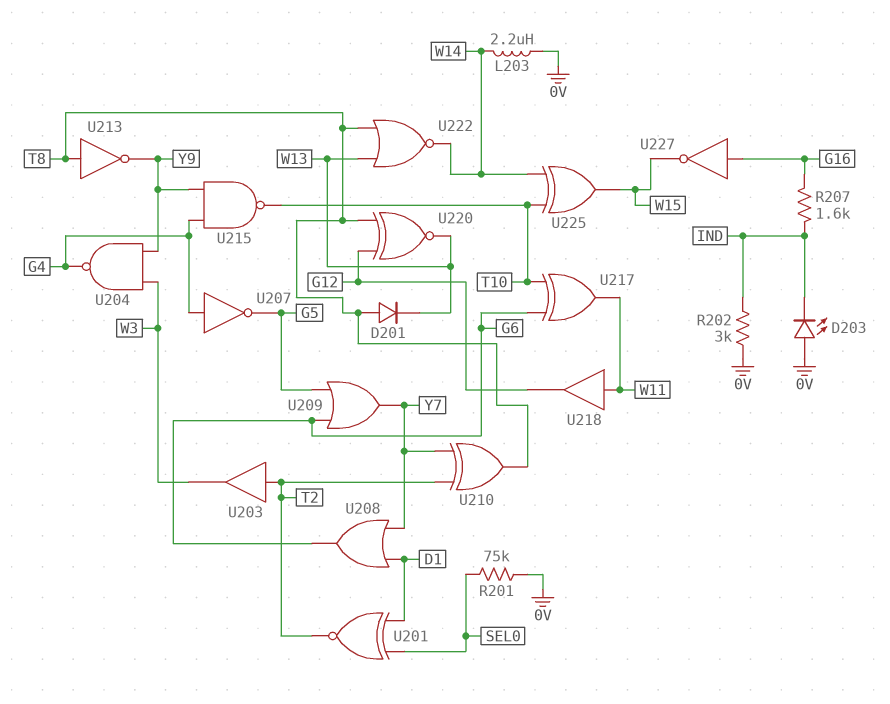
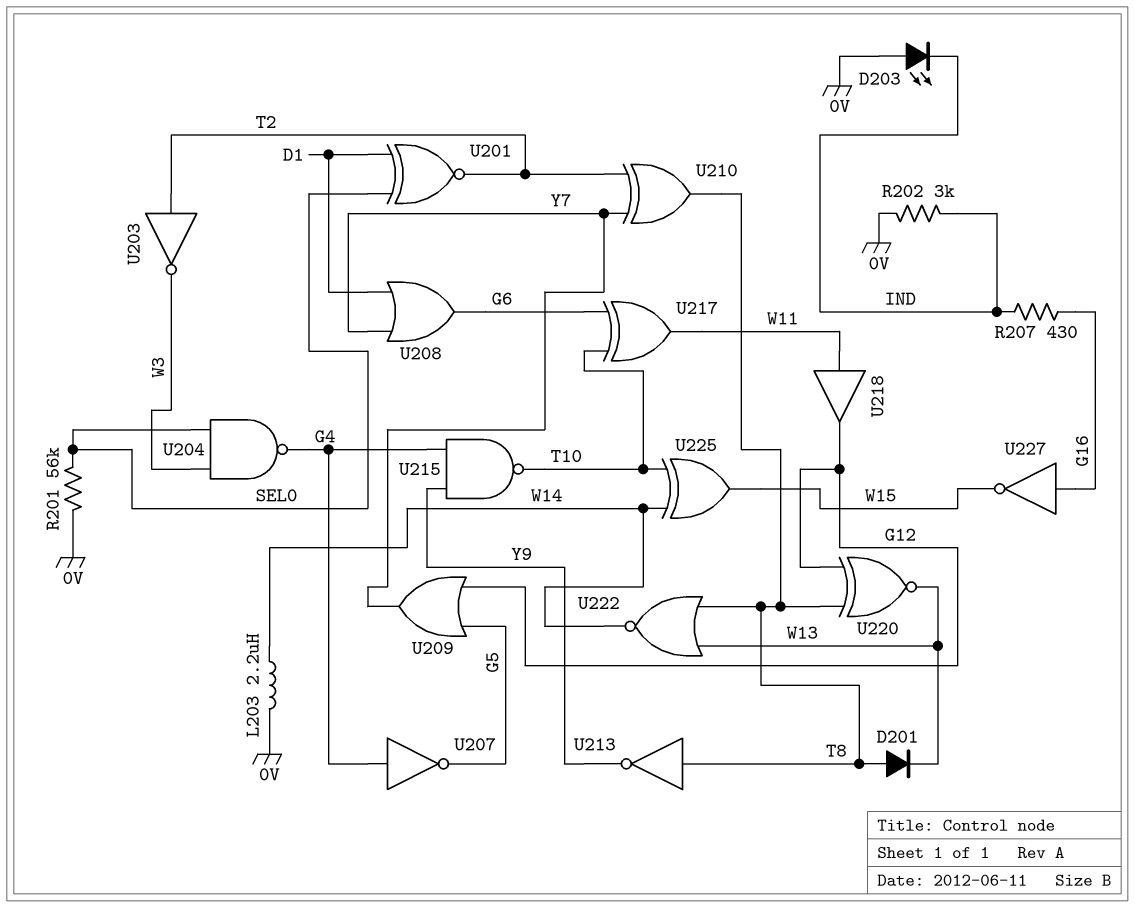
R201: 75k (0V, SEL0) -> 56k (0V, SEL0)
R207: 1.6k (G16, IND) -> 430 (G16, IND)
U203: buffer (in T2, out W3) -> NOT (in T2, out W3)
U204: NAND (in W3, in Y9, out G4) -> NAND (in SEL0, in W3, out G4)
U209: OR (in G5, in G6, out Y7) -> OR (in G5, in G12, out Y7)

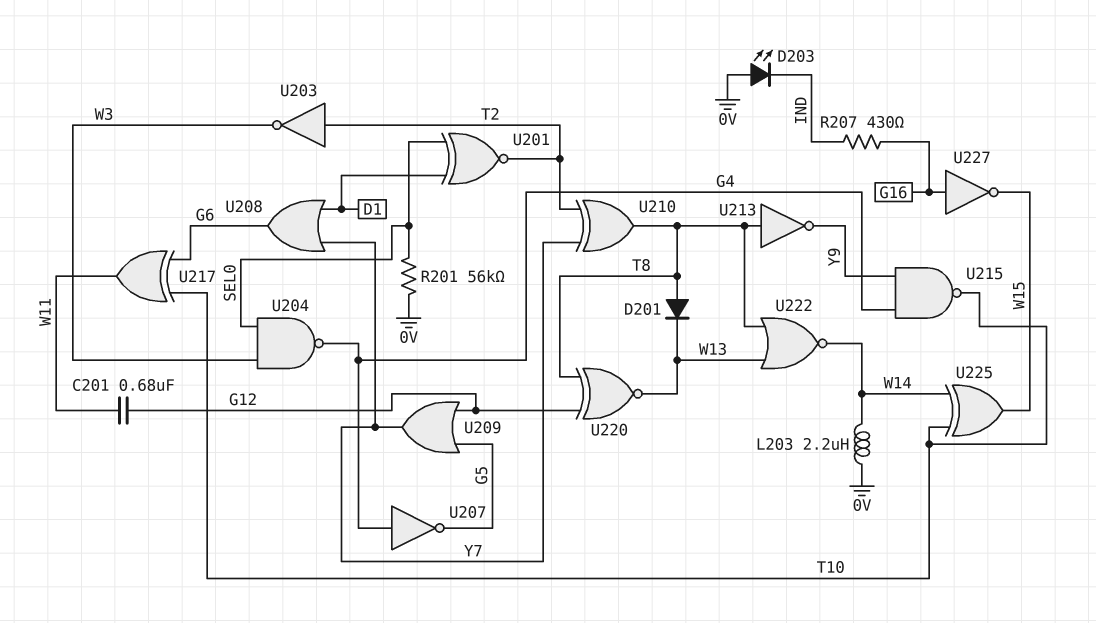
C201: none -> 680nF (G12, W11)
R202: 3k (0V, IND) -> none
U218: buffer (in W11, out G12) -> none

